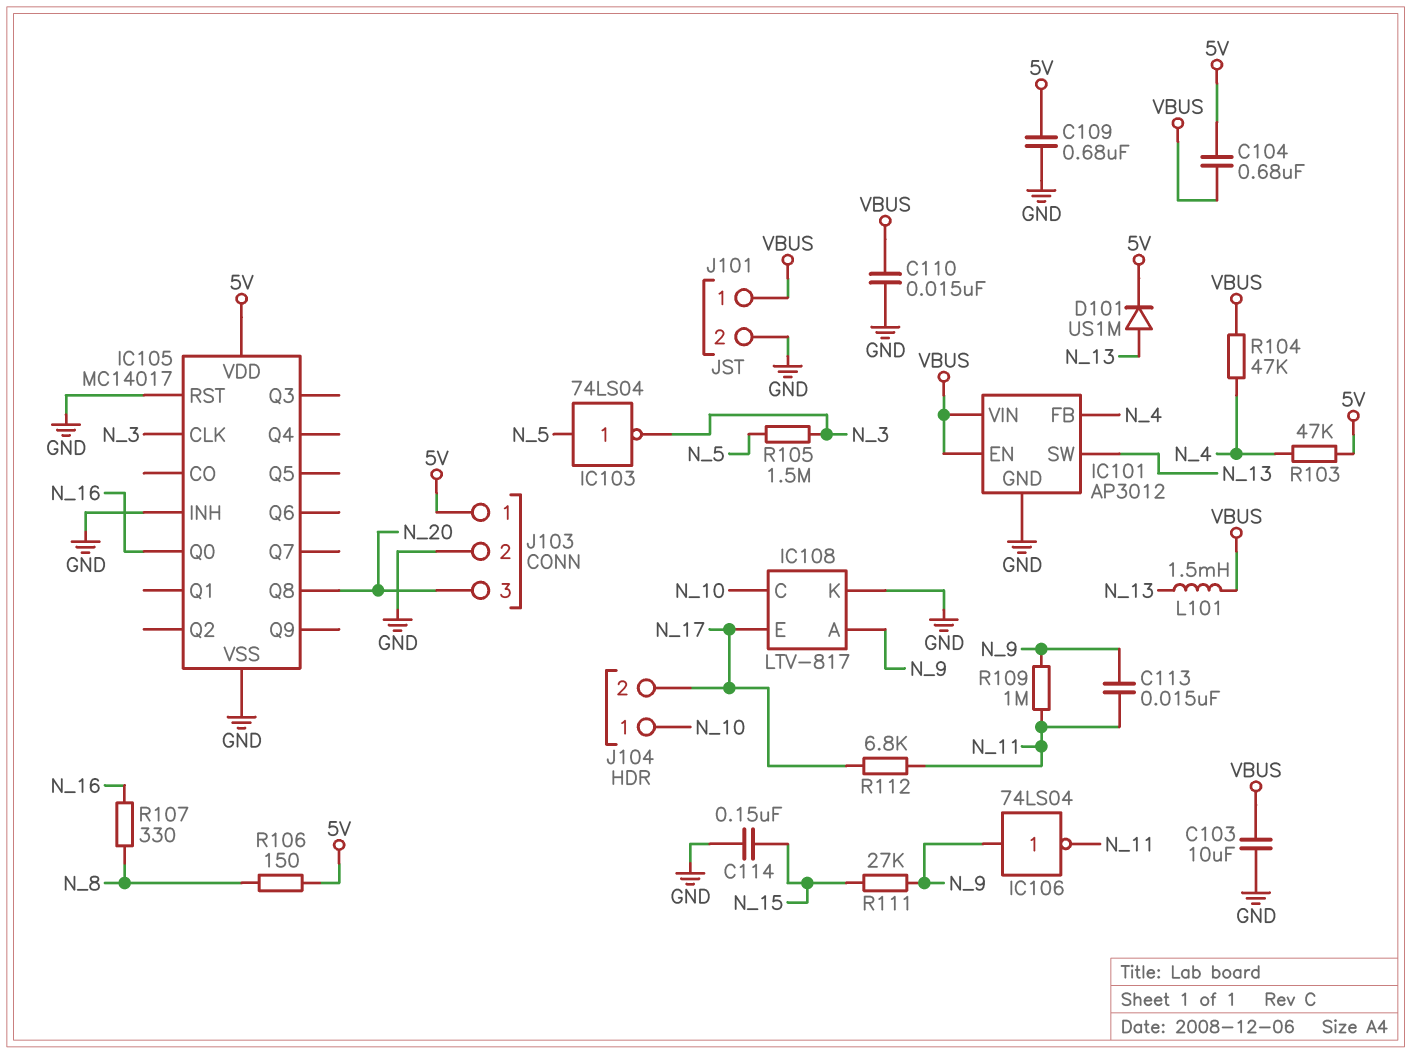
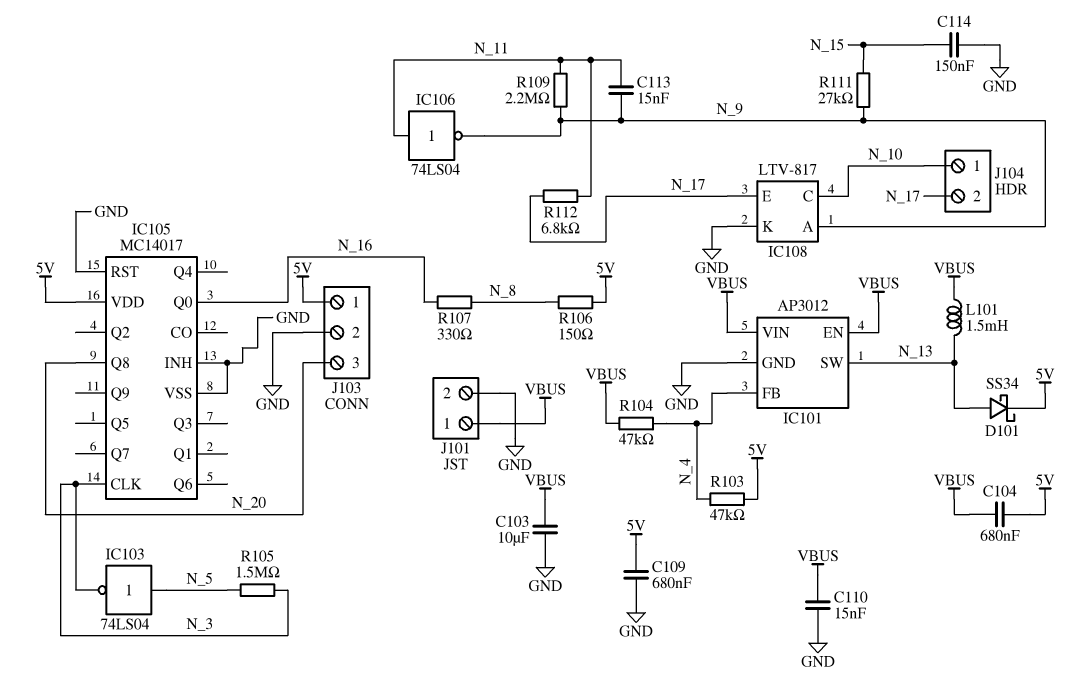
D101: diode US1M (A N_13, K 5V) -> schottky SS34 (A N_13, K 5V)
IC106: NOT 74LS04 (in N_9, out N_11) -> NOT 74LS04 (in N_11, out N_9)
R109: 1M (N_9, N_11) -> 2.2M (N_9, N_11)

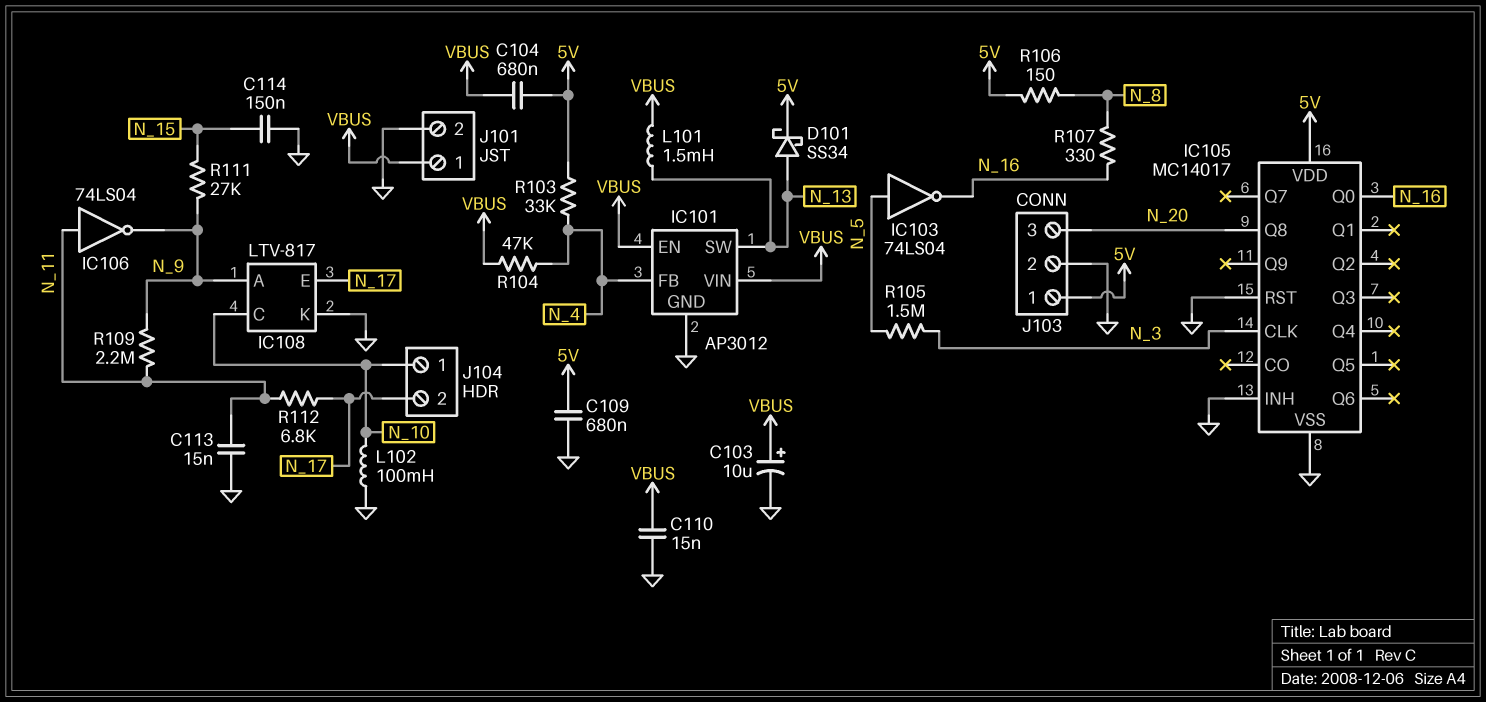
C103: 10uF (GND, VBUS) -> 10uF (plus VBUS, minus GND)
C113: 15nF (N_9, N_11) -> 15nF (GND, N_11)
IC103: NOT 74LS04 (in N_5, out N_3) -> NOT 74LS04 (in N_5, out N_16)
L102: none -> 100mH (GND, N_10)
R103: 47k (5V, N_4) -> 33k (5V, N_4)

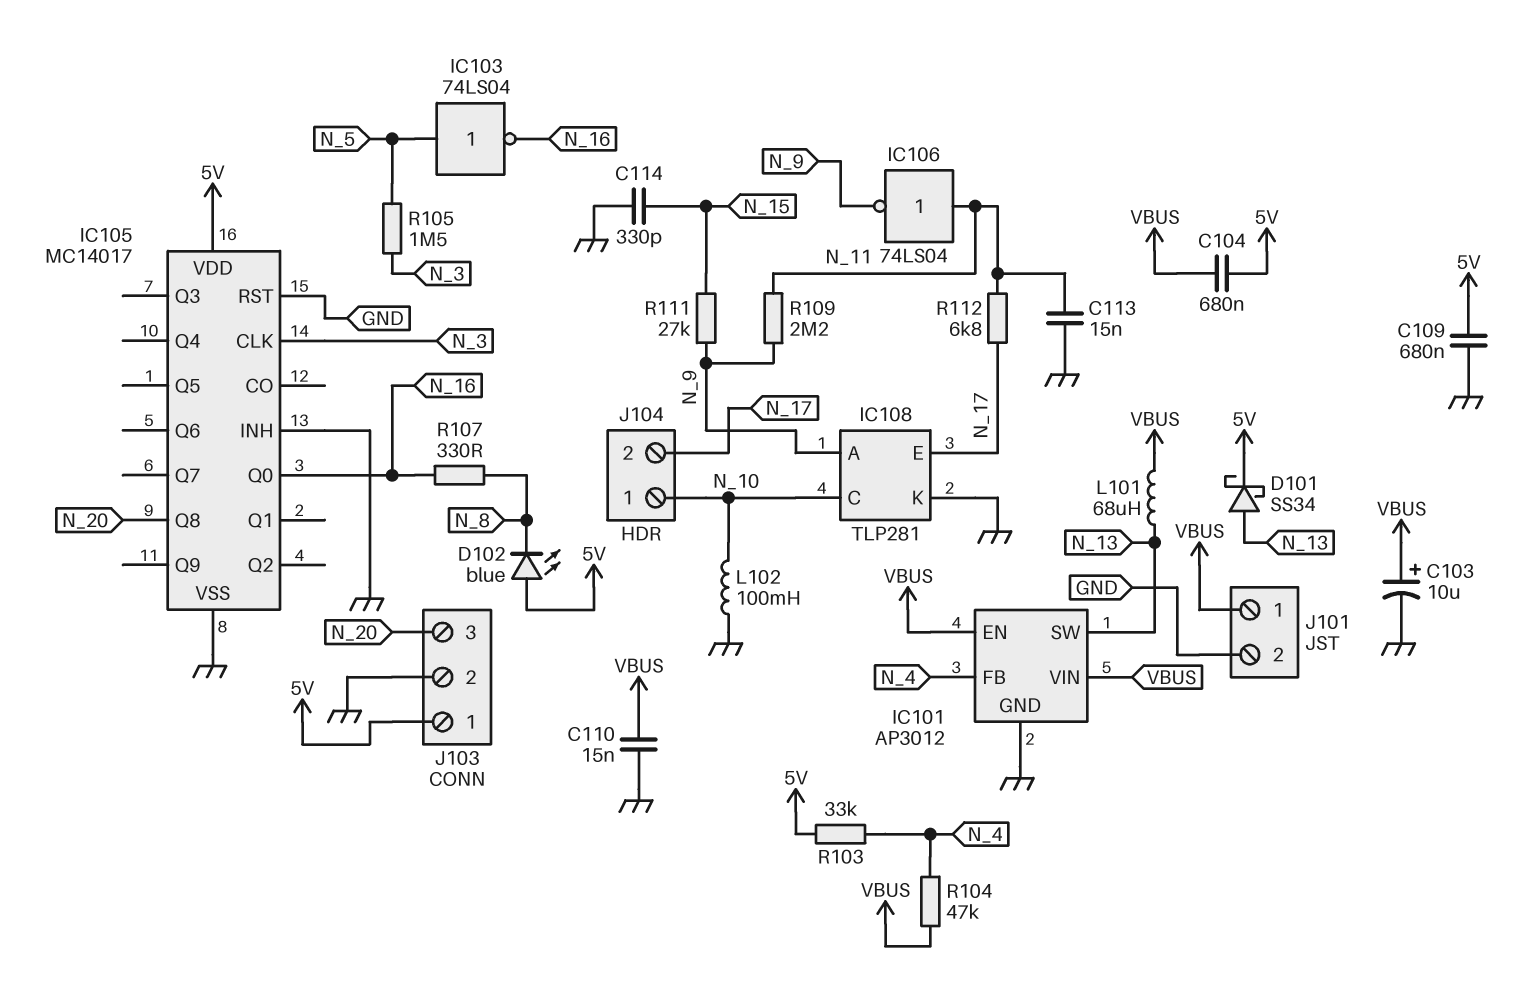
C114: 150nF (GND, N_15) -> 330pF (GND, N_15)
D102: none -> LED blue (A 5V, K N_8)
IC108: LTV-817 -> TLP281
L101: 1.5mH (N_13, VBUS) -> 68uH (N_13, VBUS)
R106: 150 (5V, N_8) -> none

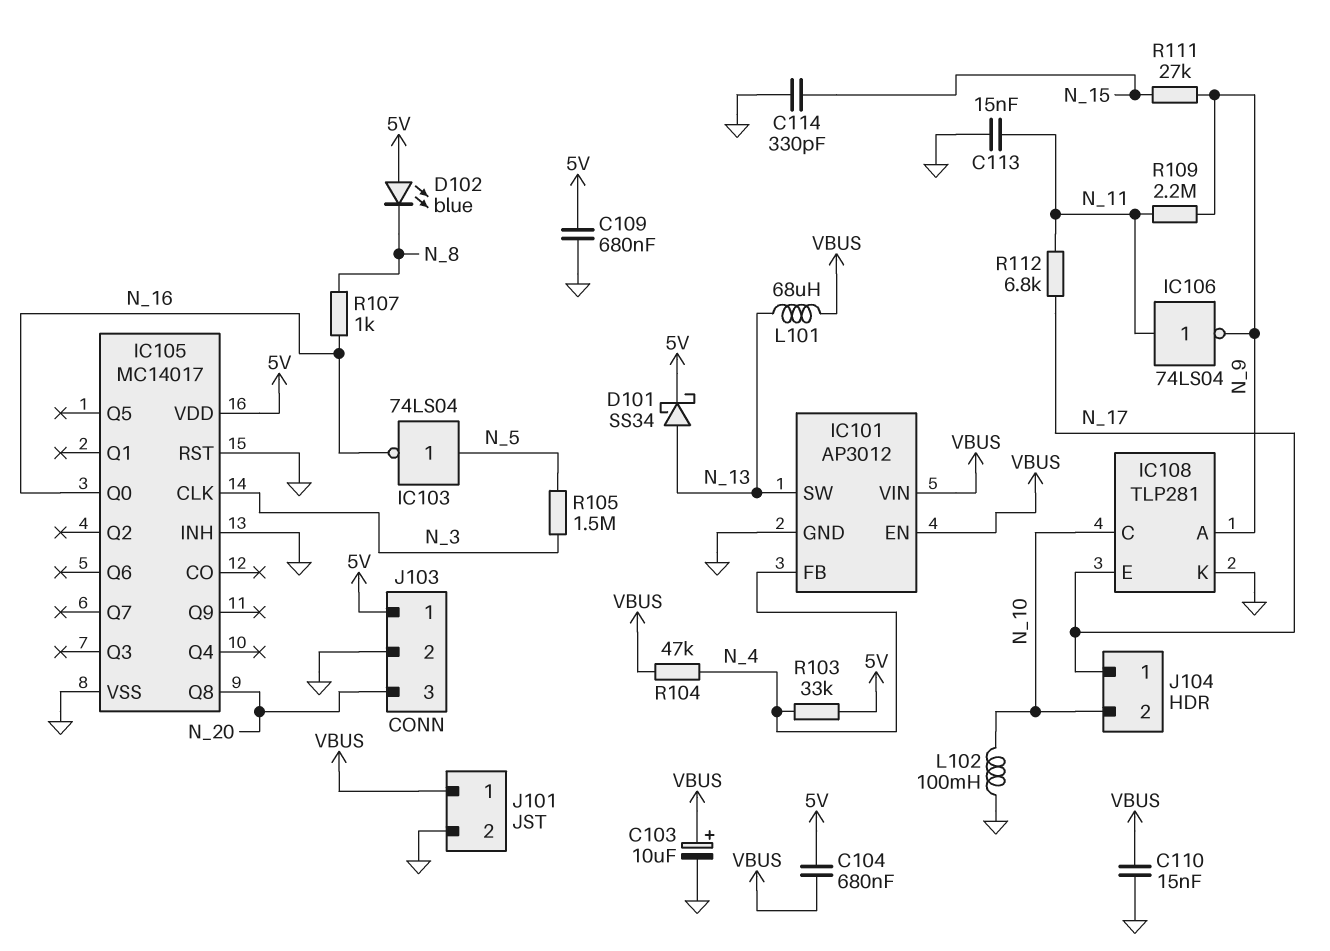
J104 pin 1: N_10 -> N_17
J104 pin 2: N_17 -> N_10
R107: 330 (N_8, N_16) -> 1k (N_8, N_16)

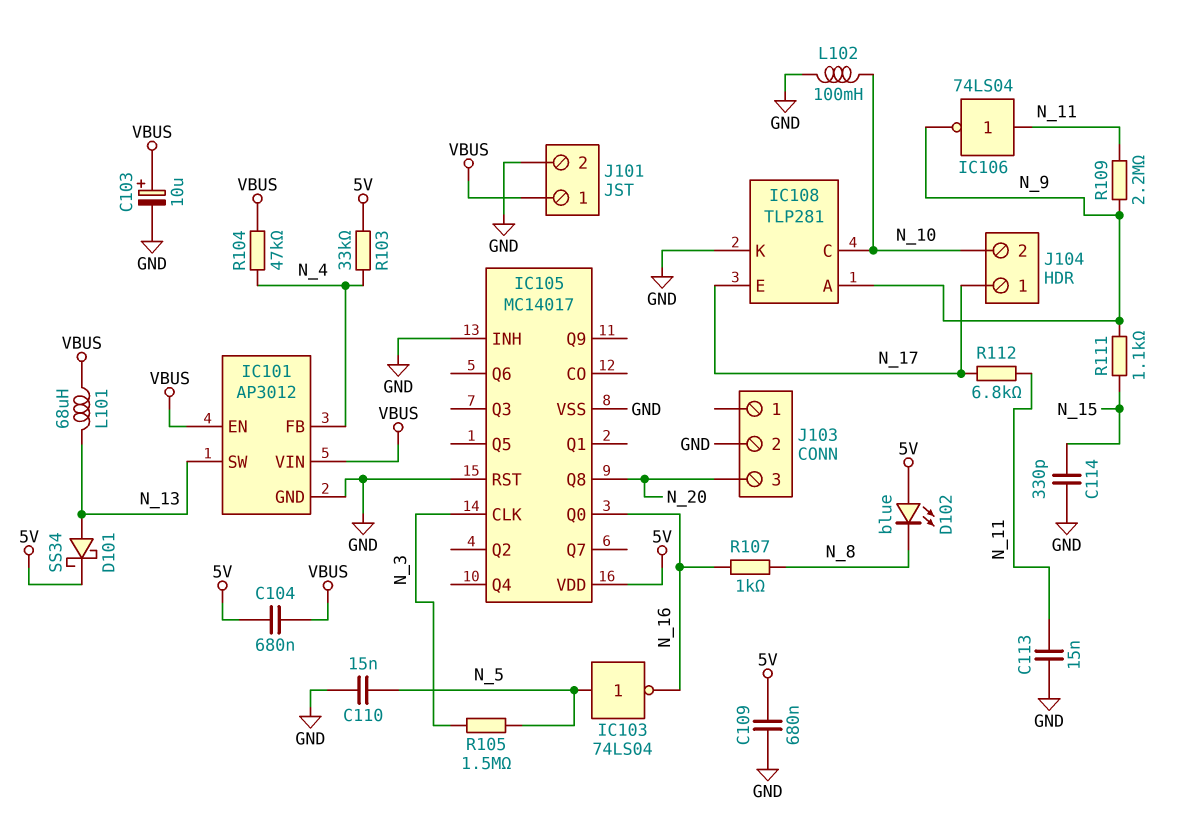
C110: 15nF (GND, VBUS) -> 15nF (GND, N_5)
J103 pin 1: 5V -> none
R111: 27k (N_9, N_15) -> 1.1k (N_9, N_15)

